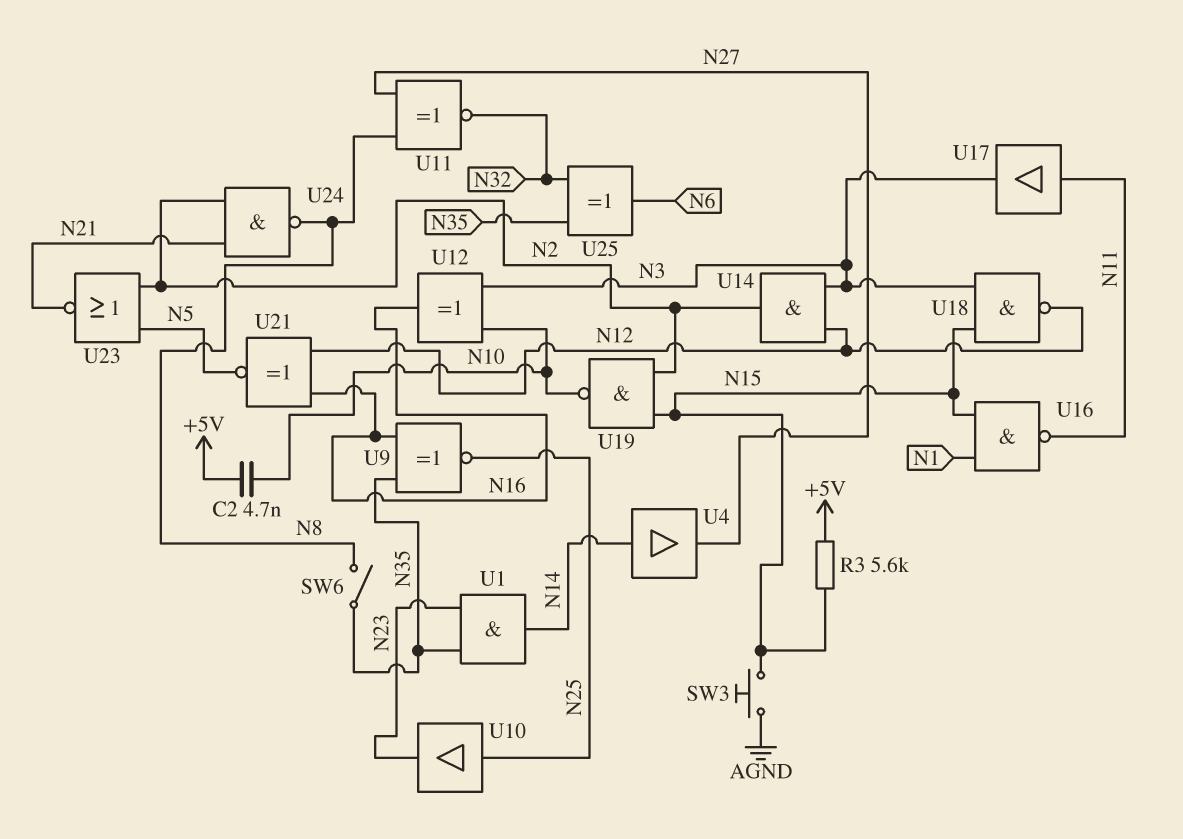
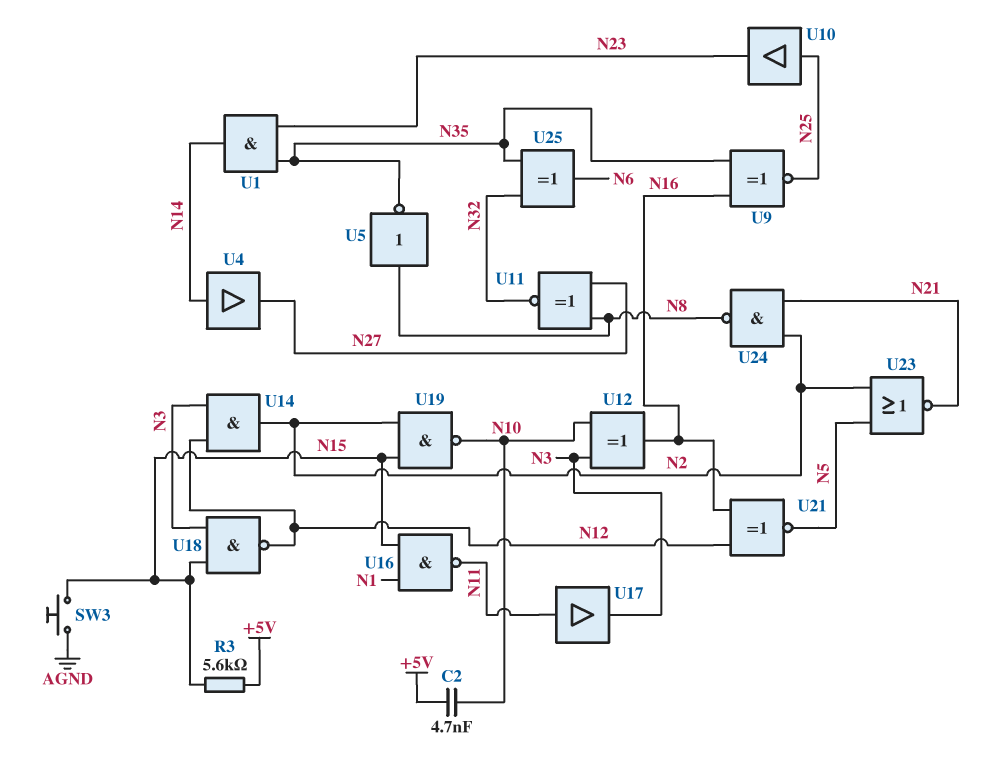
SW6: switch (N8, N35) -> none
U5: none -> NOT (in N8, out N35)

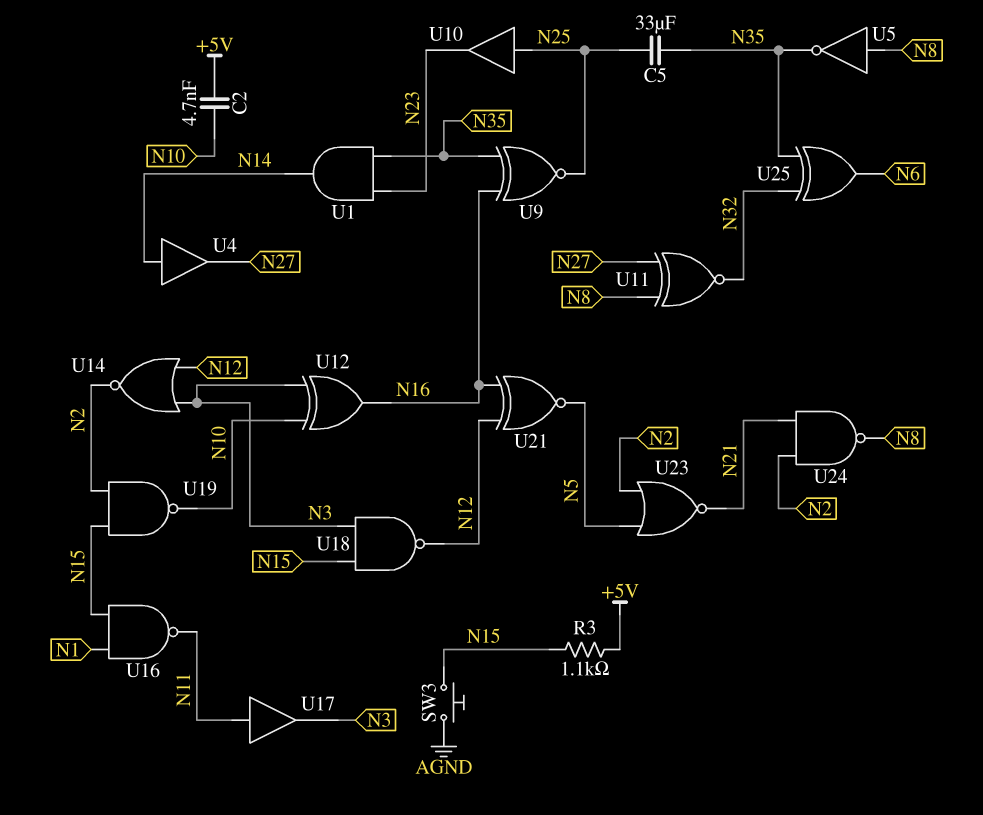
C5: none -> 33uF (N25, N35)
R3: 5.6k (+5V, N15) -> 1.1k (+5V, N15)
U14: AND (in N3, in N12, out N2) -> NOR (in N3, in N12, out N2)

